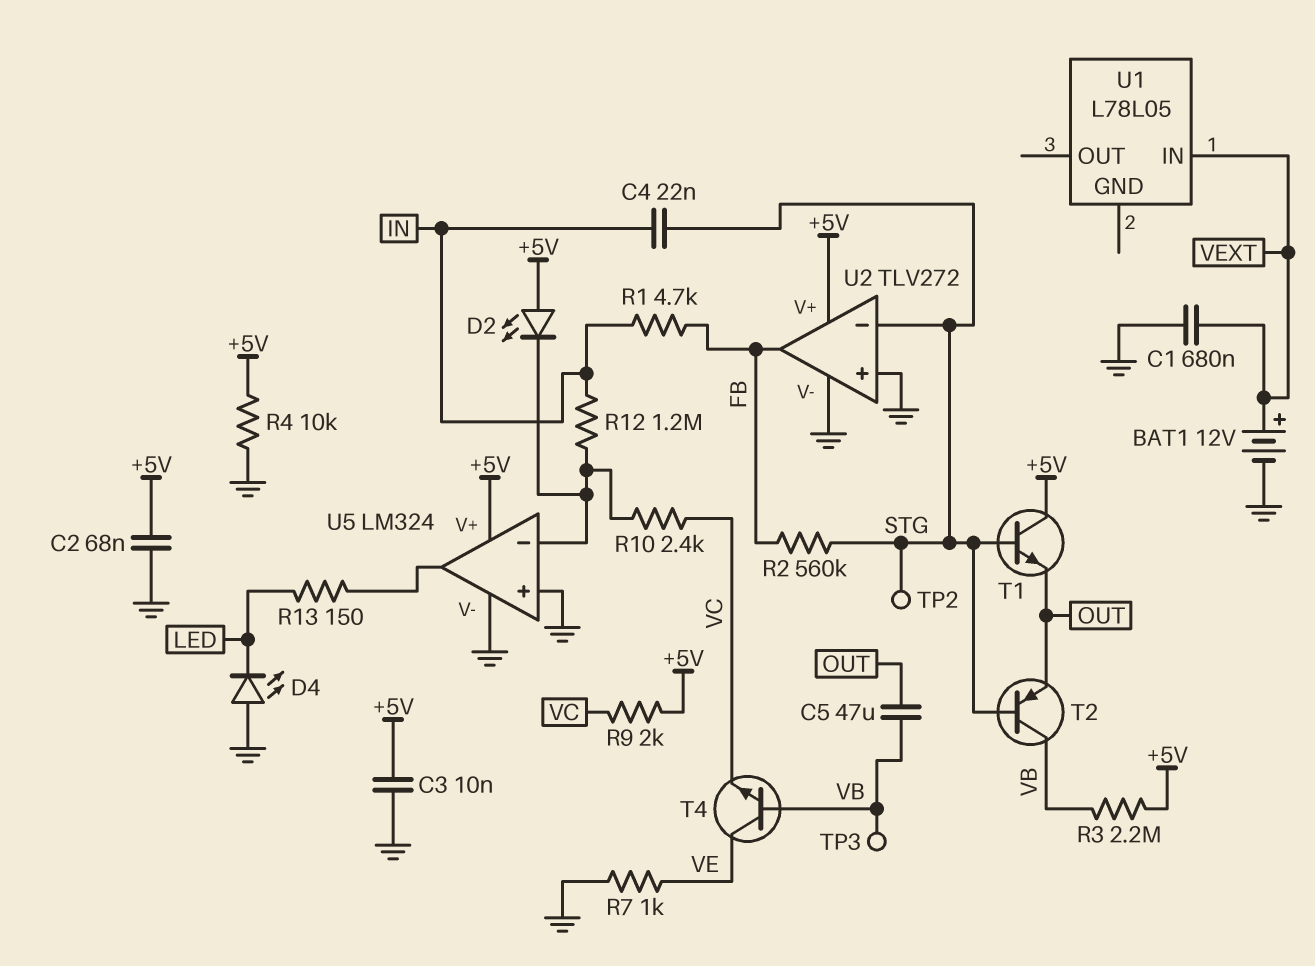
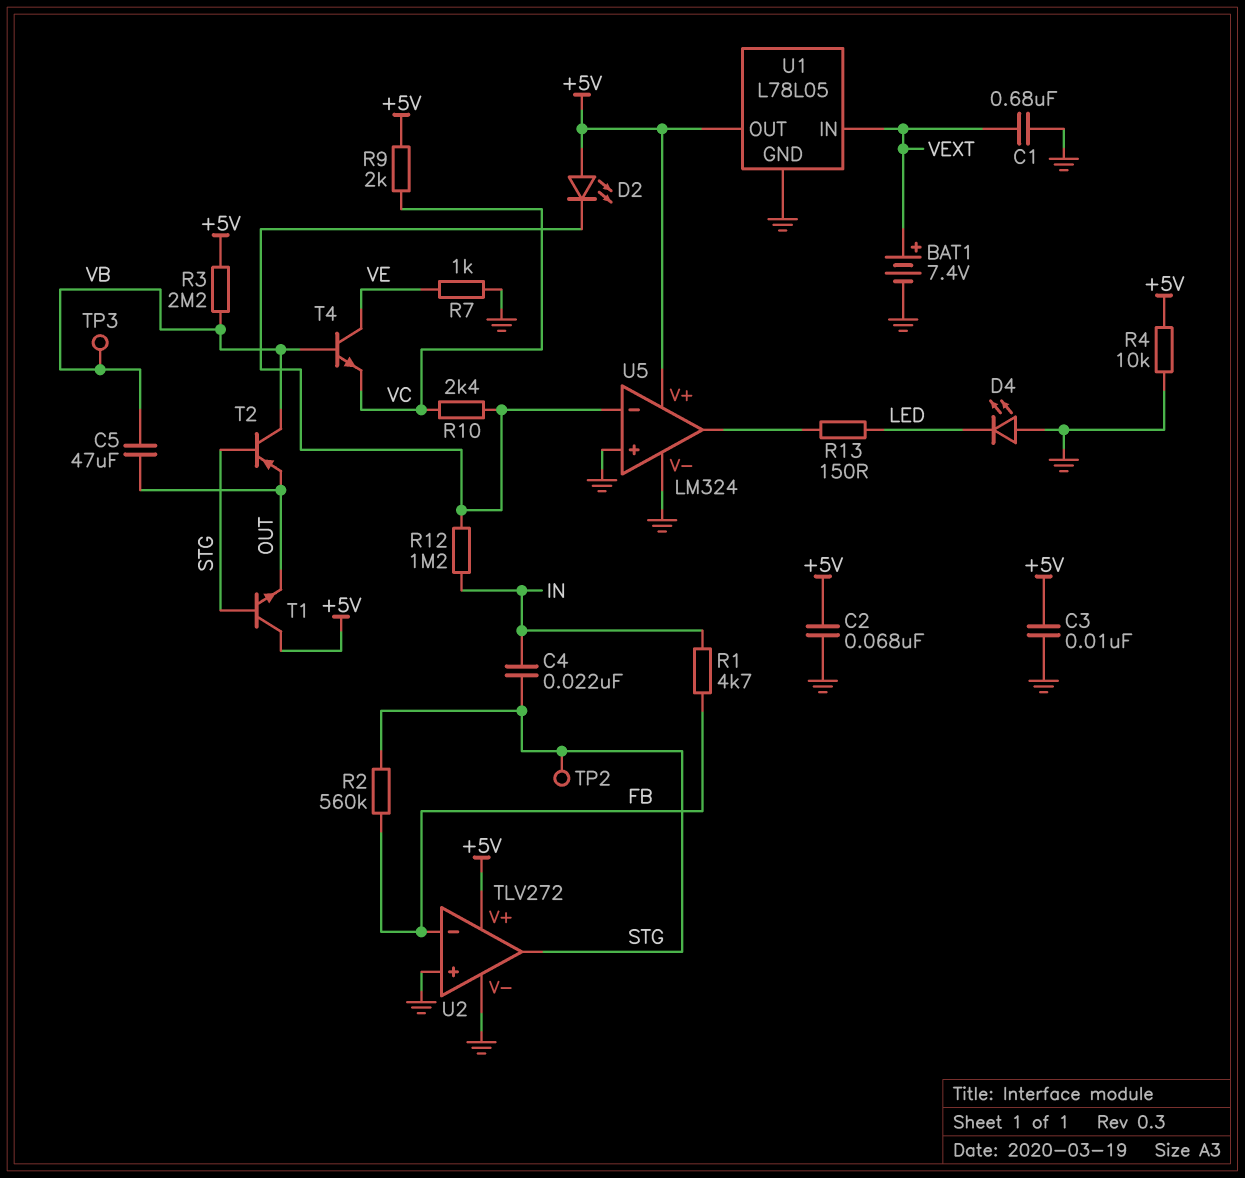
BAT1: 12V (plus VEXT, minus GND) -> 7.4V (plus VEXT, minus GND)
U1 pin GND: none -> GND
U1 pin OUT: none -> +5V
U2 pin in-: STG -> FB
U2 pin out: FB -> STG

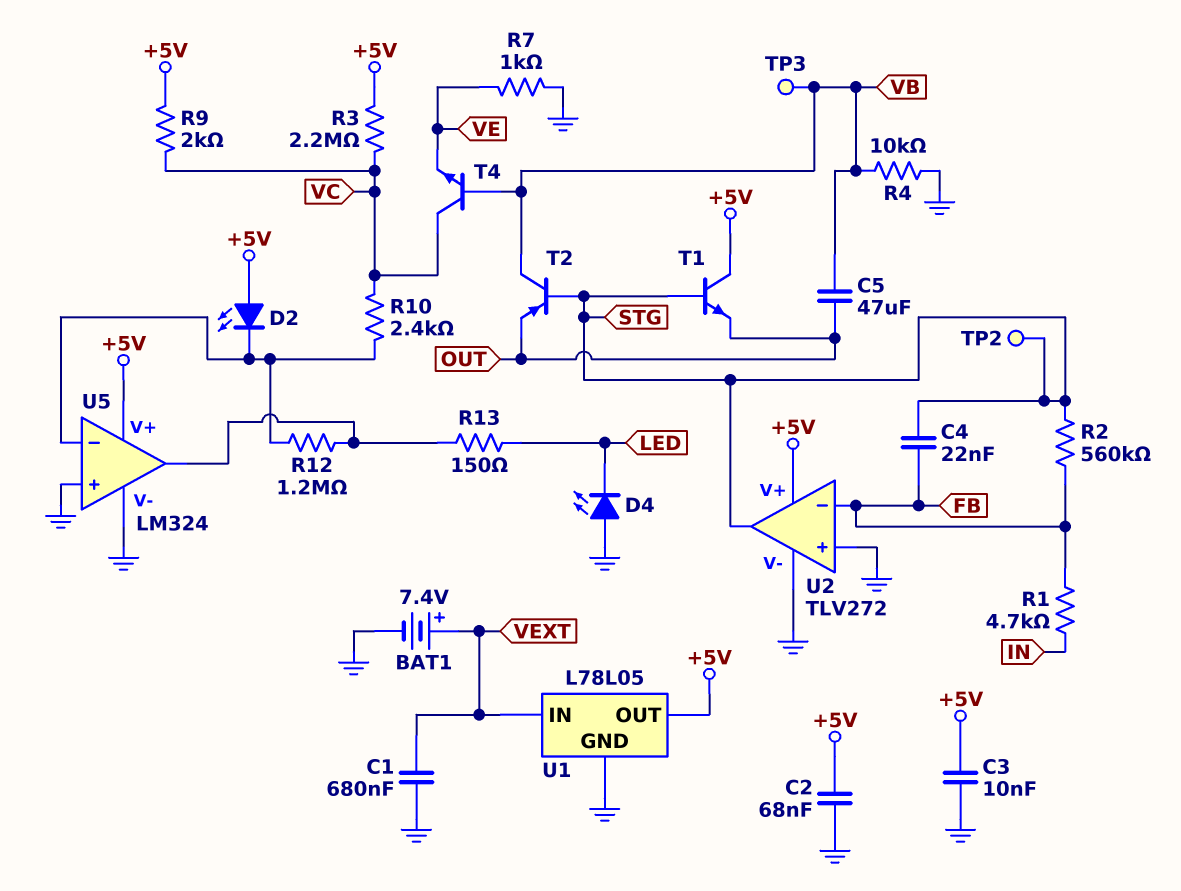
C4: 22nF (IN, STG) -> 22nF (FB, STG)
R3: 2.2M (+5V, VB) -> 2.2M (+5V, VC)
R4: 10k (+5V, GND) -> 10k (GND, VB)
R12: 1.2M (IN, U5/in-) -> 1.2M (U5/in-, U5/out)
T4: NPN (B VB, C VE, E VC) -> NPN (B VB, C VC, E VE)

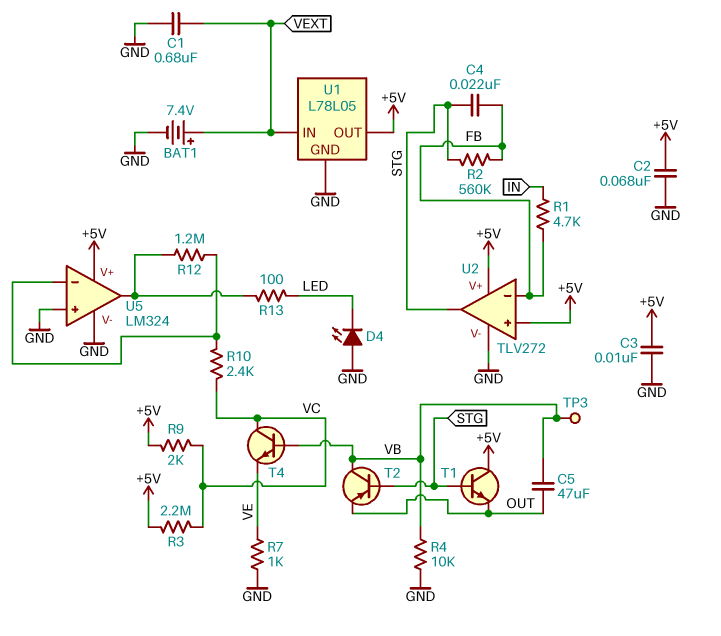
D2: LED (A +5V, K U5/in-) -> none
R13: 150 (LED, U5/out) -> 100 (LED, U5/out)
TP2: test point (STG) -> none
U2 pin in+: GND -> +5V

